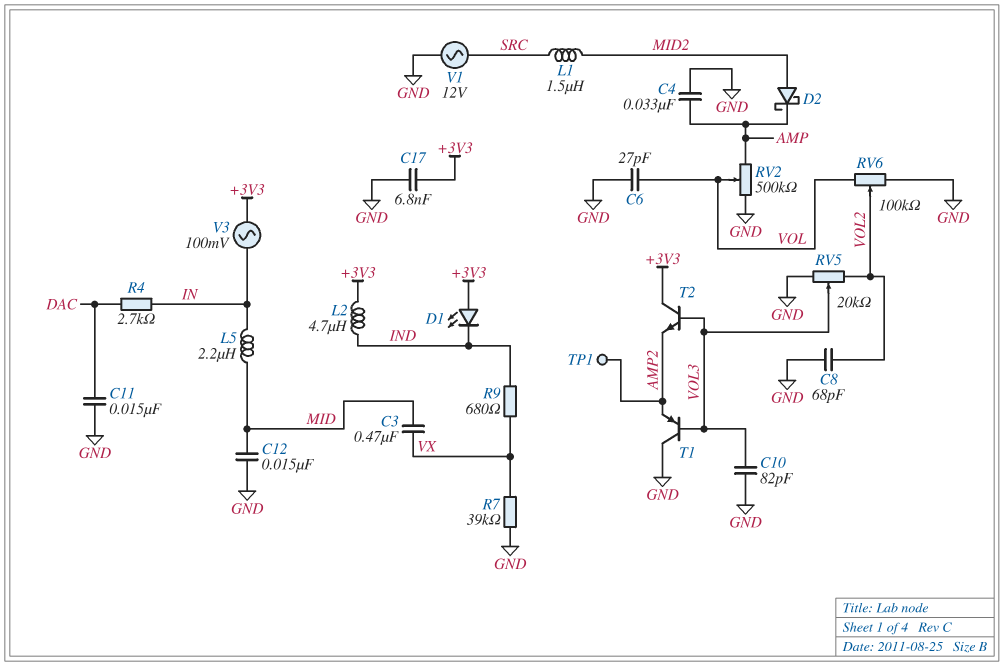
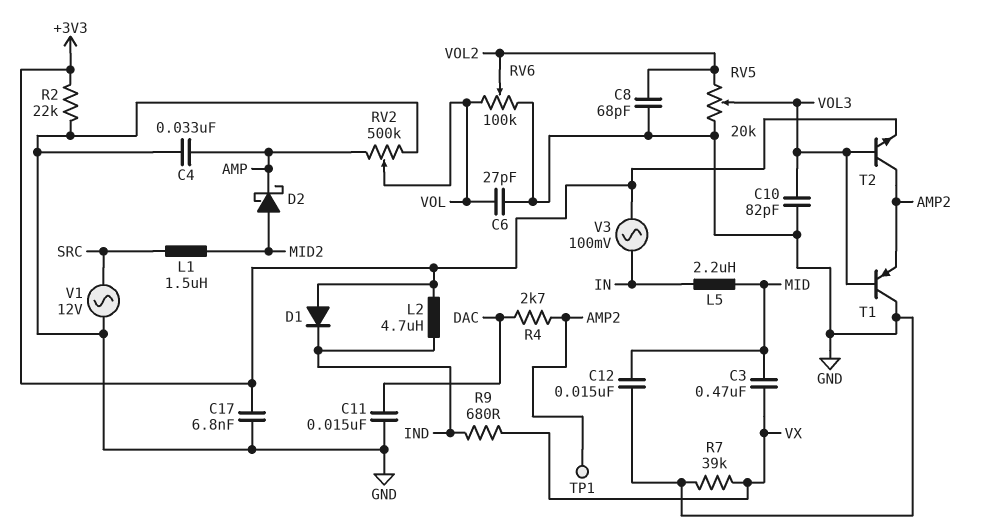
D1: LED (A +3V3, K IND) -> diode (A +3V3, K IND)
R2: none -> 22k (+3V3, GND)
R4: 2.7k (DAC, IN) -> 2.7k (AMP2, DAC)
T2: NPN (B VOL3, C +3V3, E AMP2) -> NPN (B VOL3, C AMP2, E +3V3)

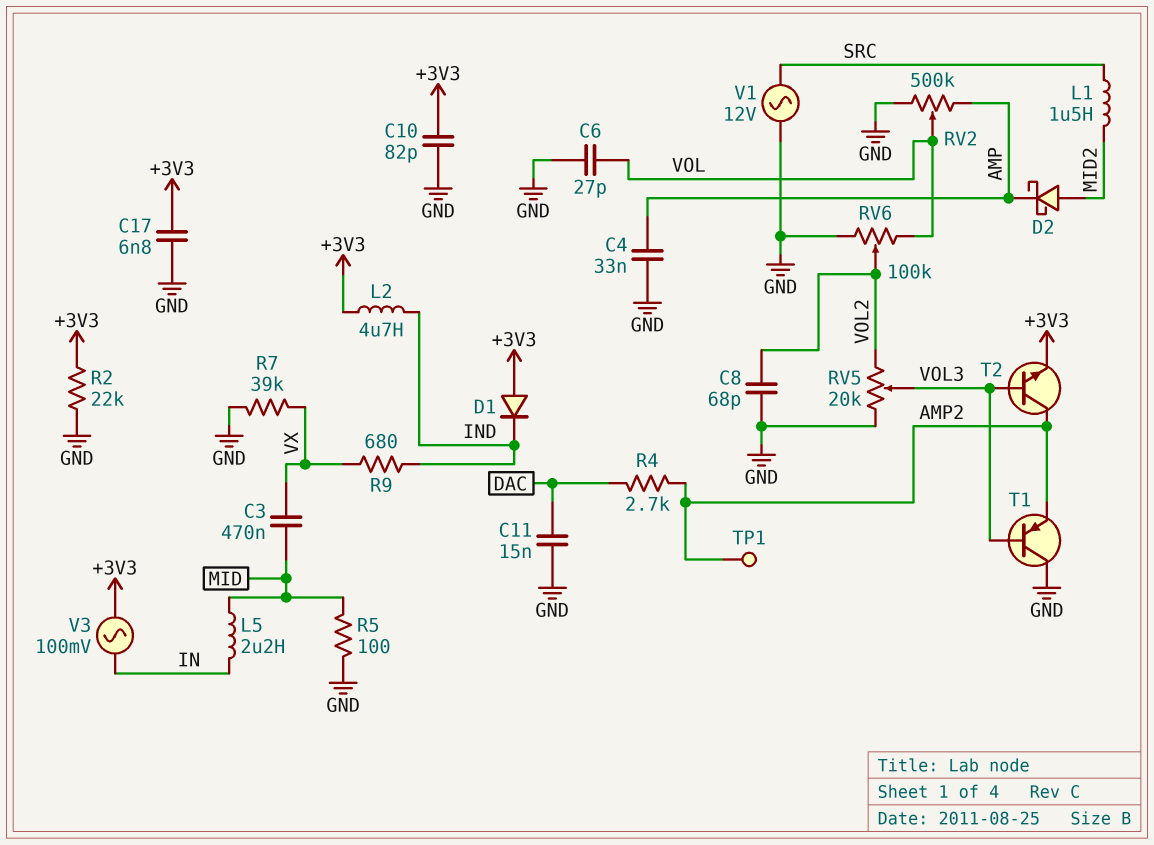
C10: 82pF (GND, VOL3) -> 82pF (+3V3, GND)
C12: 15nF (GND, MID) -> none
R5: none -> 100 (GND, MID)

